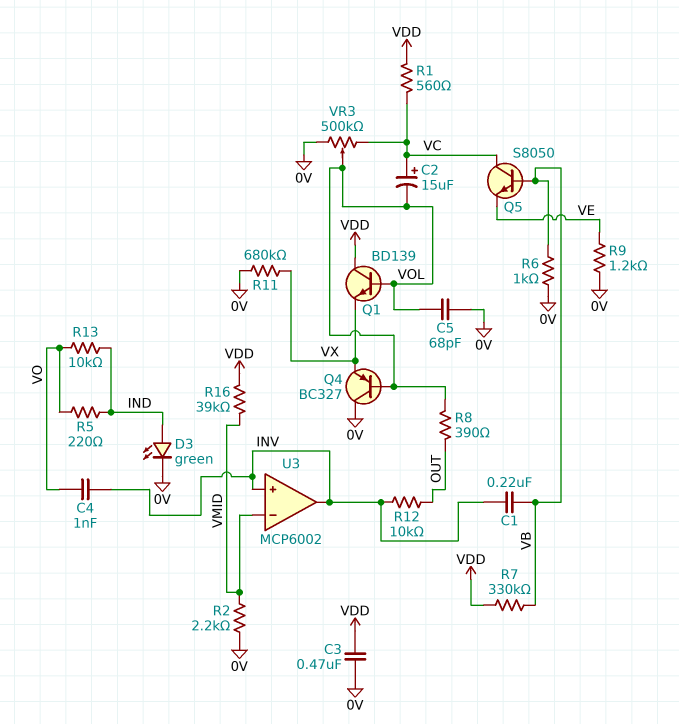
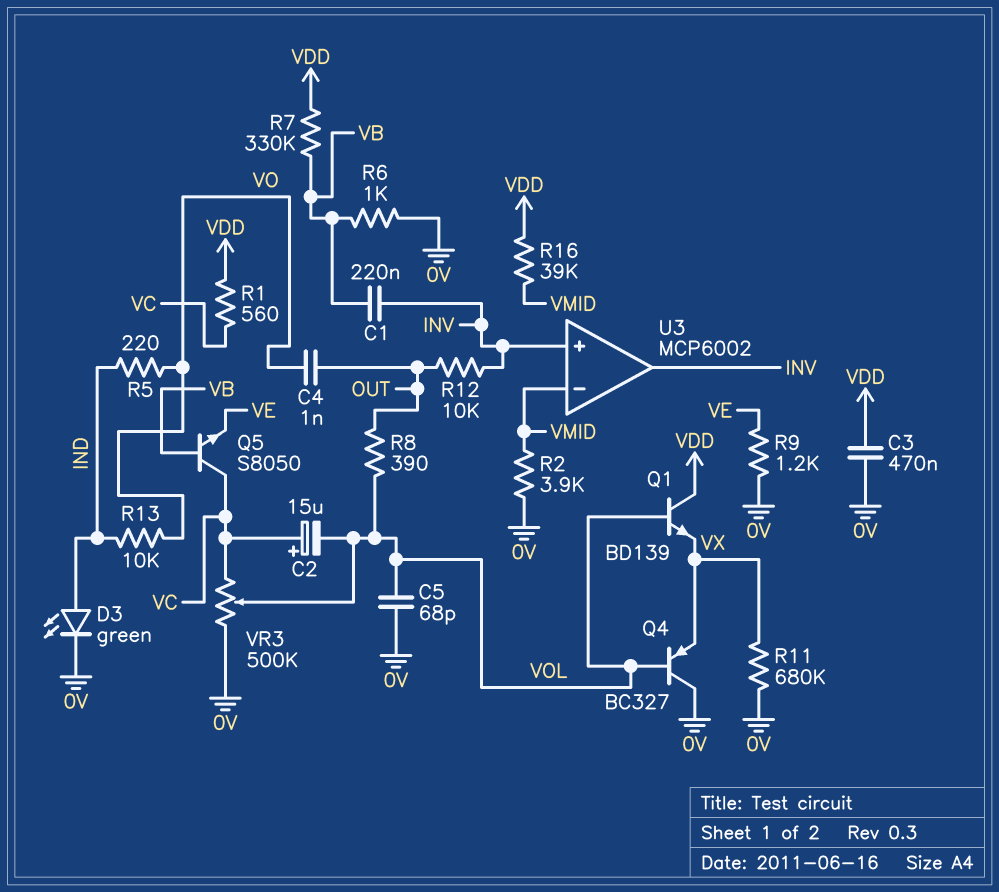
C4: 1nF (INV, VO) -> 1nF (OUT, VO)
R2: 2.2k (0V, VMID) -> 3.9k (0V, VMID)

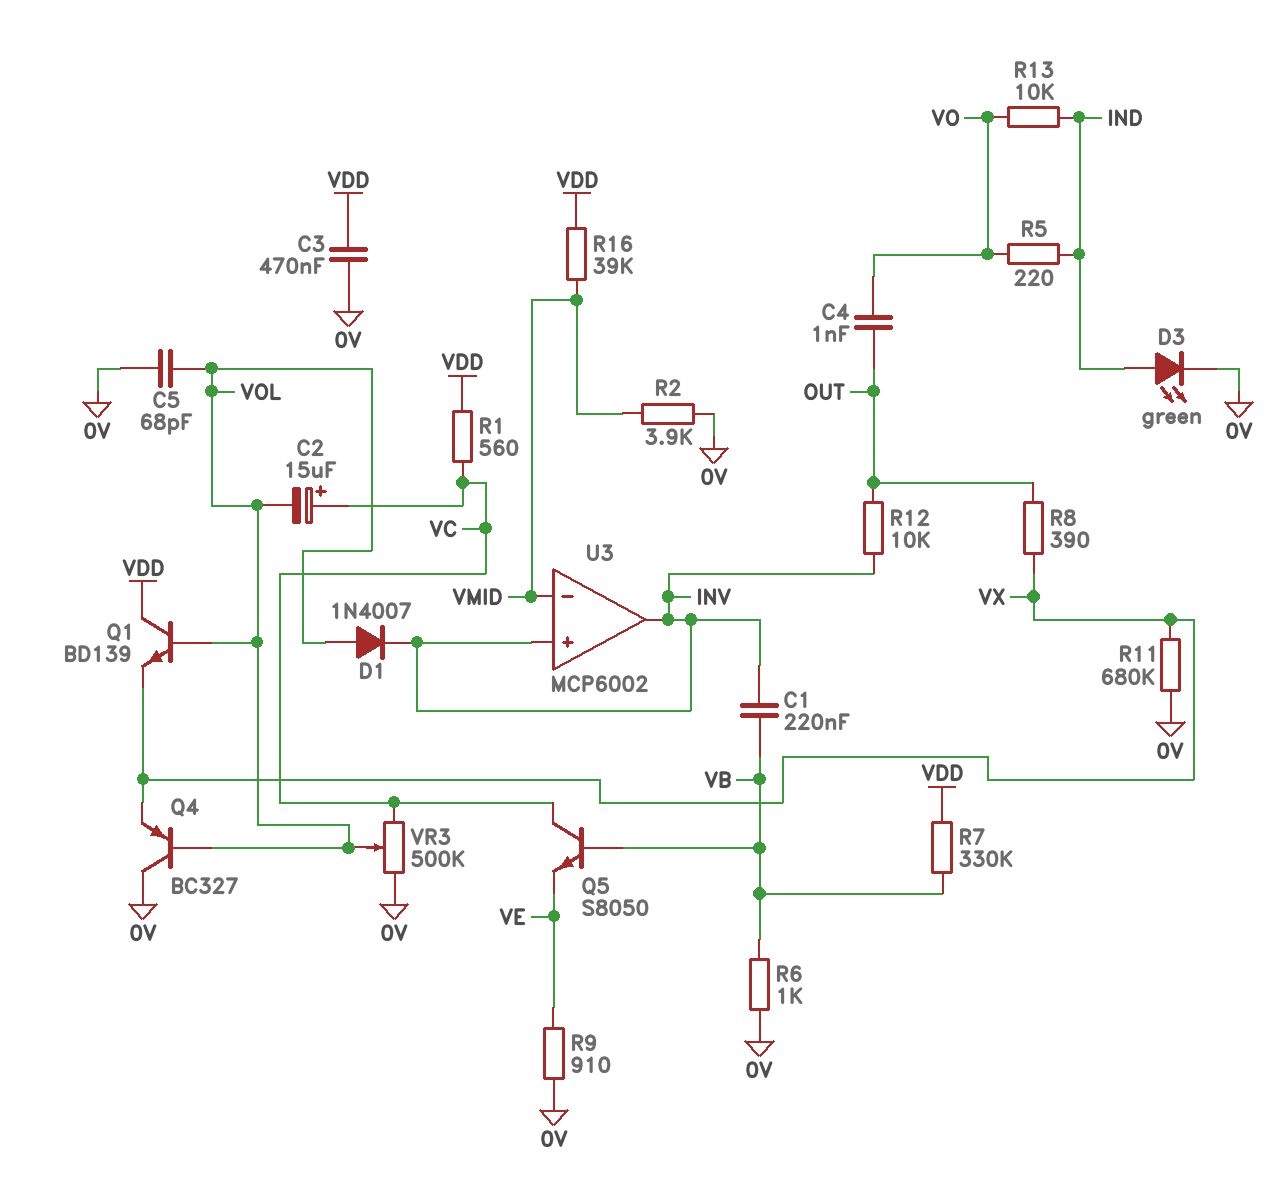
D1: none -> diode 1N4007 (A VOL, K INV)
R8: 390 (OUT, VOL) -> 390 (OUT, VX)
R9: 1.2k (0V, VE) -> 910 (0V, VE)

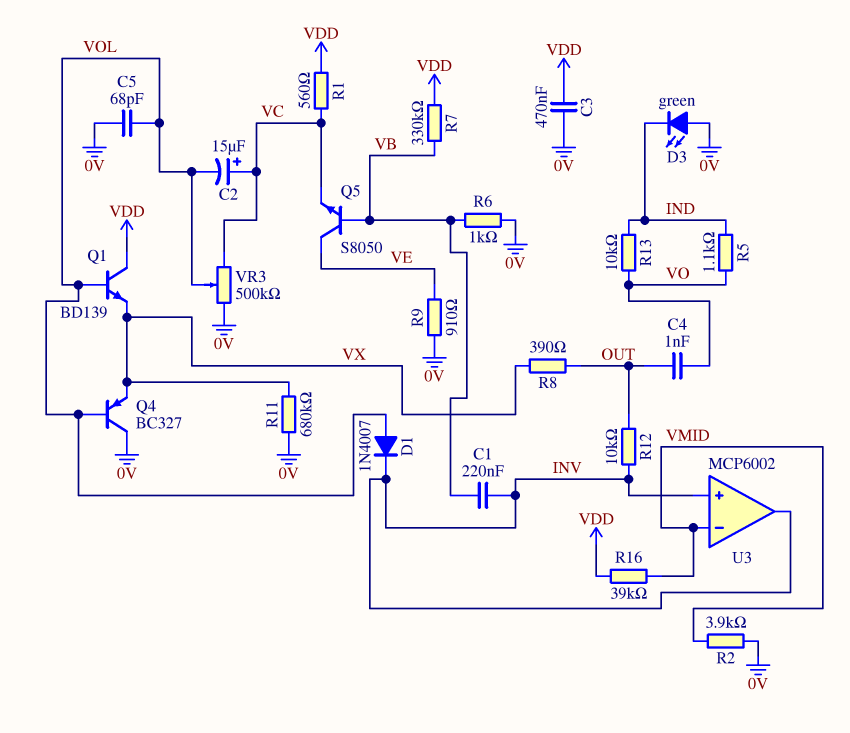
D3: LED green (A IND, K 0V) -> LED green (A 0V, K IND)
Q5: NPN S8050 (B VB, C VC, E VE) -> NPN S8050 (B VB, C VE, E VC)
R5: 220 (IND, VO) -> 1.1k (IND, VO)

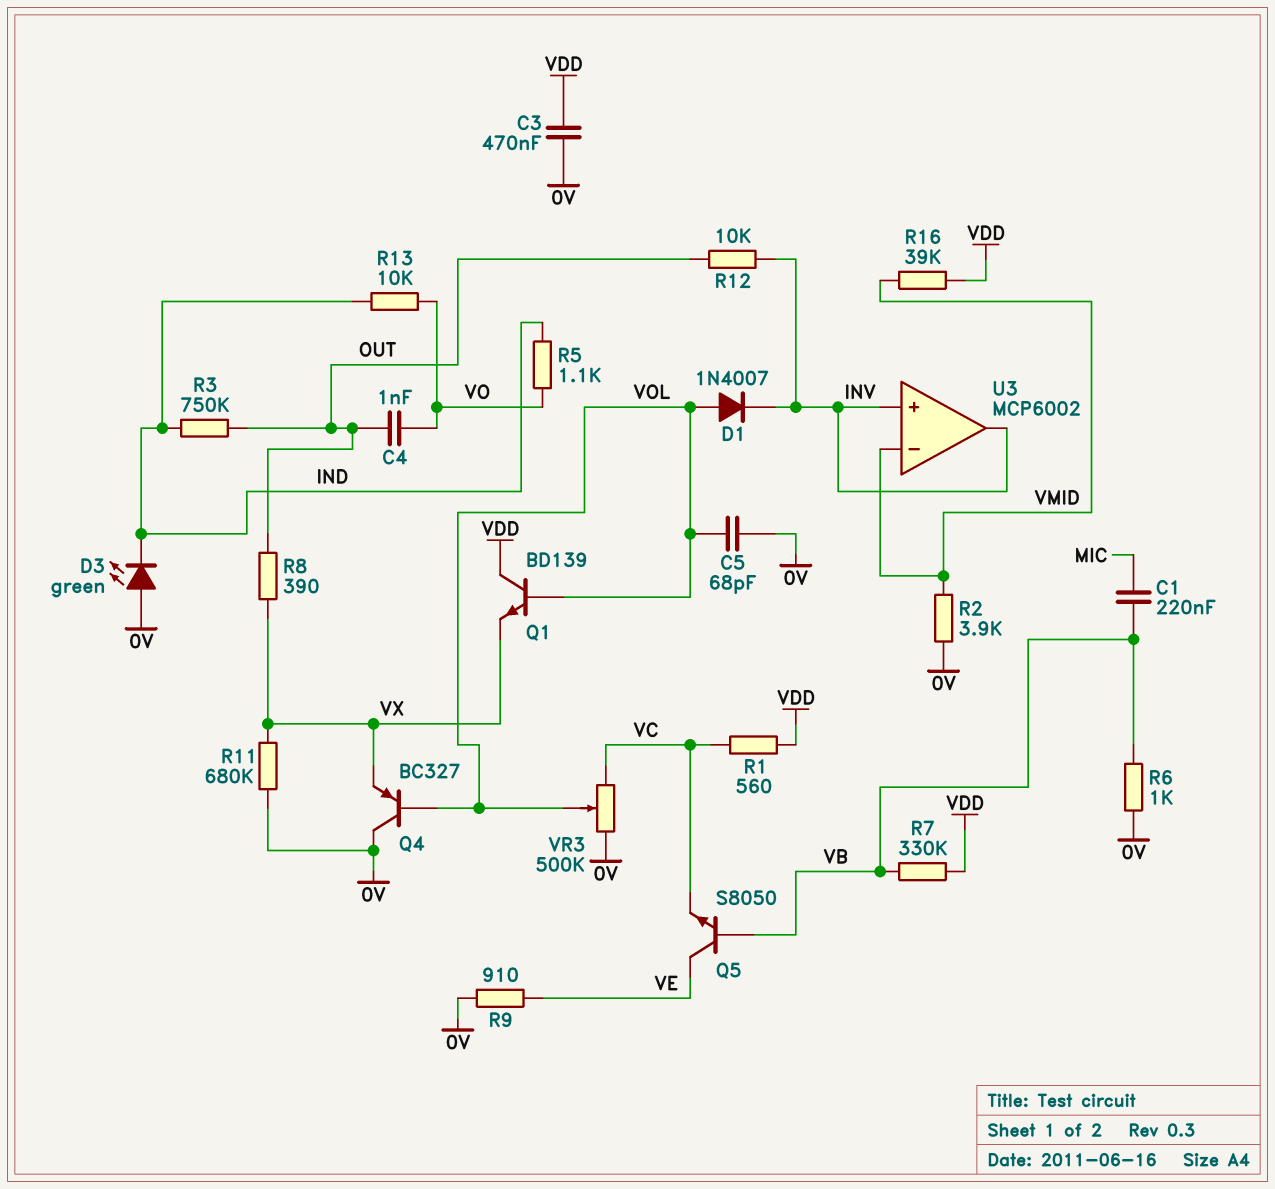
C1: 220nF (INV, VB) -> 220nF (MIC, VB)
C2: 15uF (plus VC, minus VOL) -> none
R3: none -> 750k (IND, OUT)

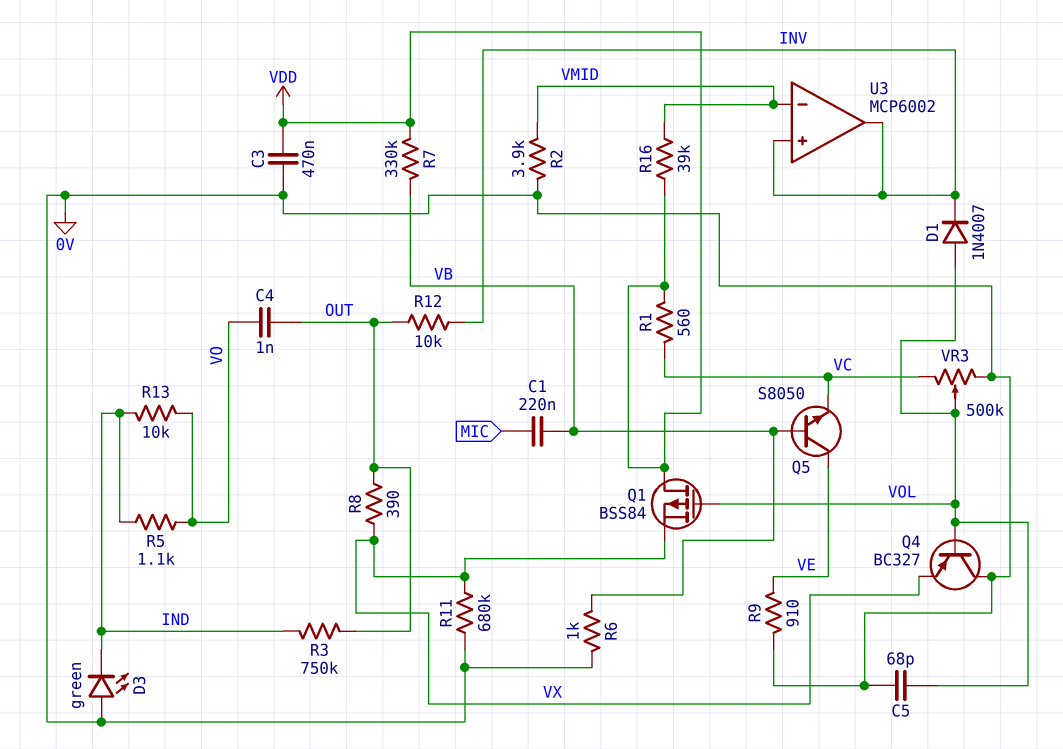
Q1: NPN BD139 (B VOL, C VDD, E VX) -> PMOS BSS84 (G VOL, D VDD, S VX)

